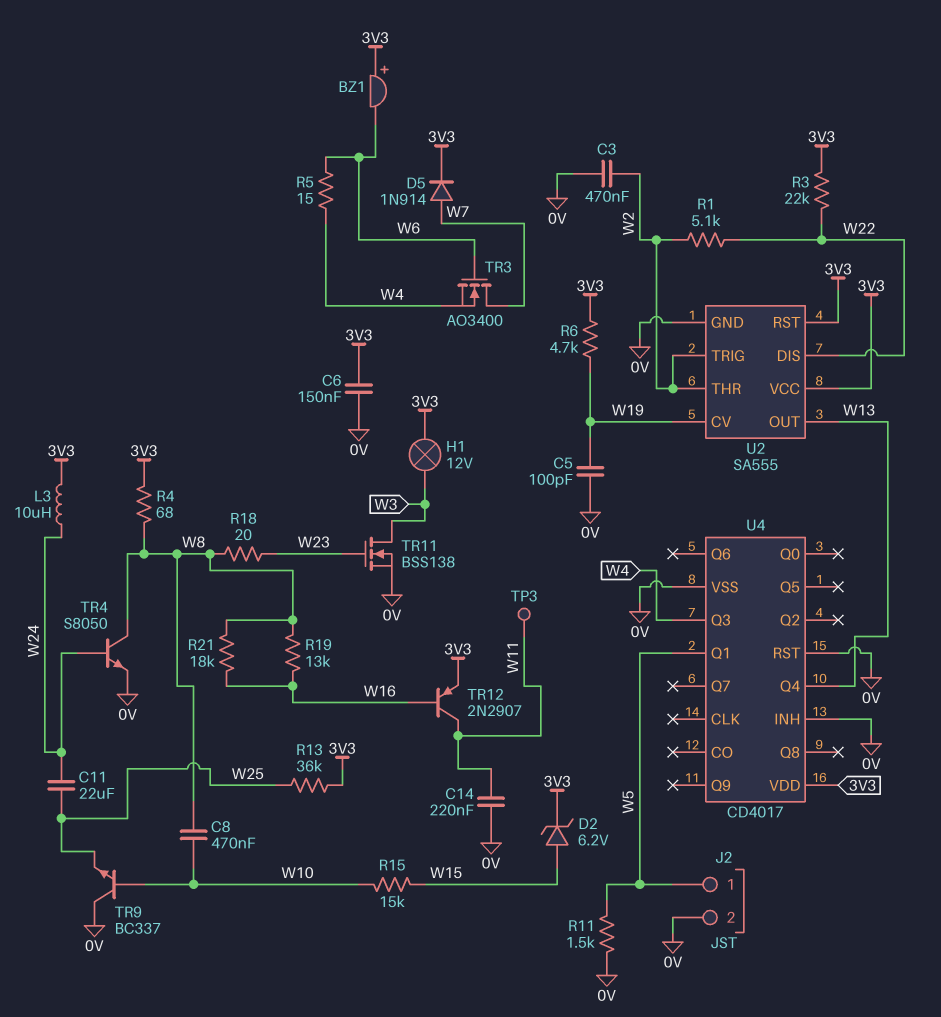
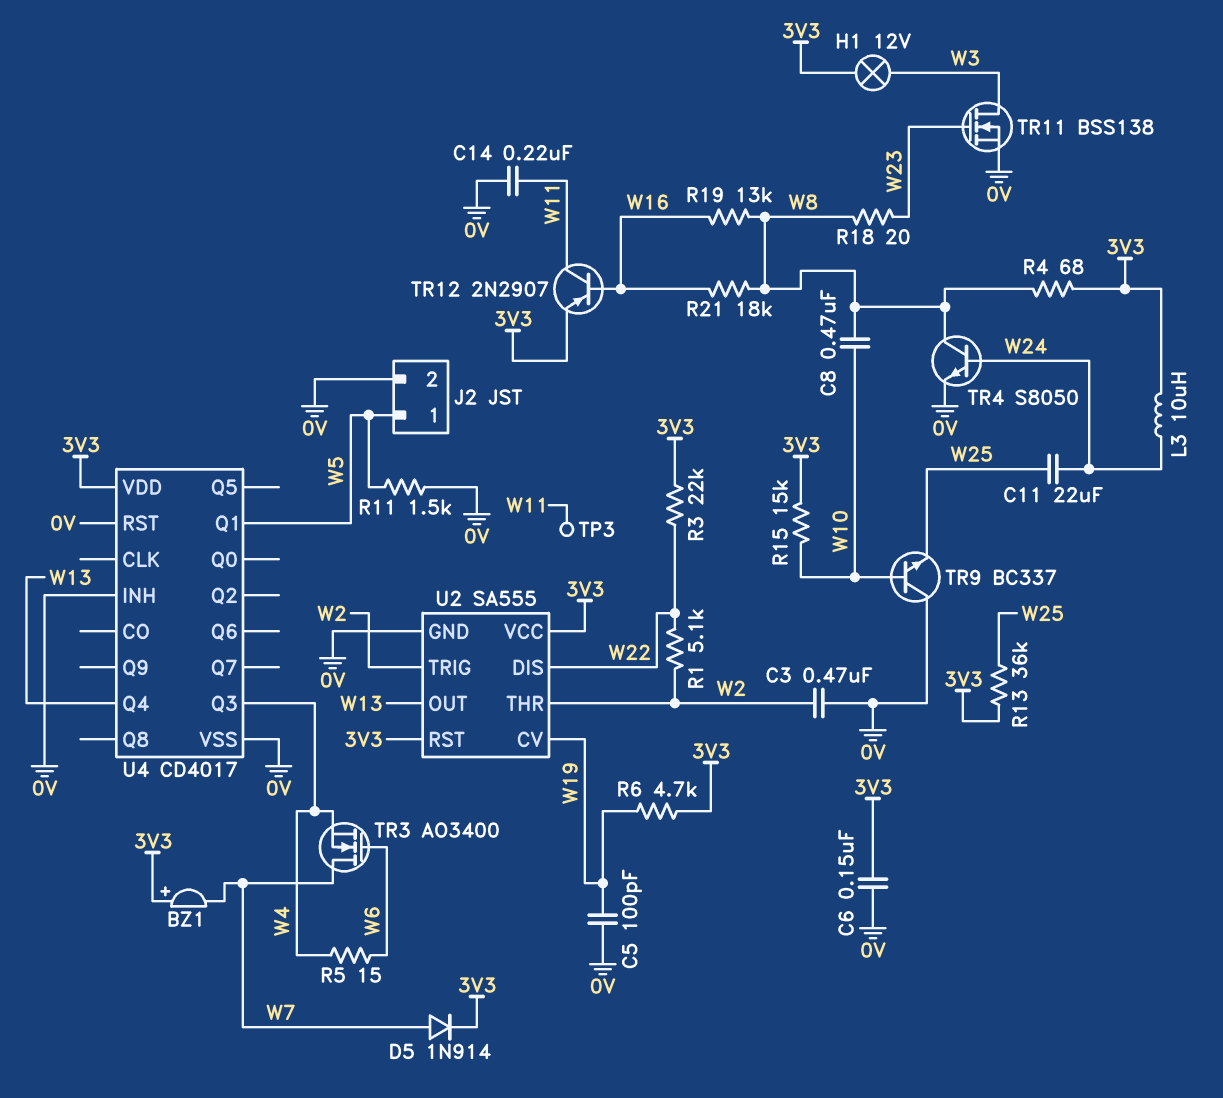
BZ1: buzzer (plus 3V3, minus W6) -> buzzer (plus 3V3, minus W7)
D2: zener 6.2V (A W15, K 3V3) -> none
R15: 15k (W10, W15) -> 15k (3V3, W10)

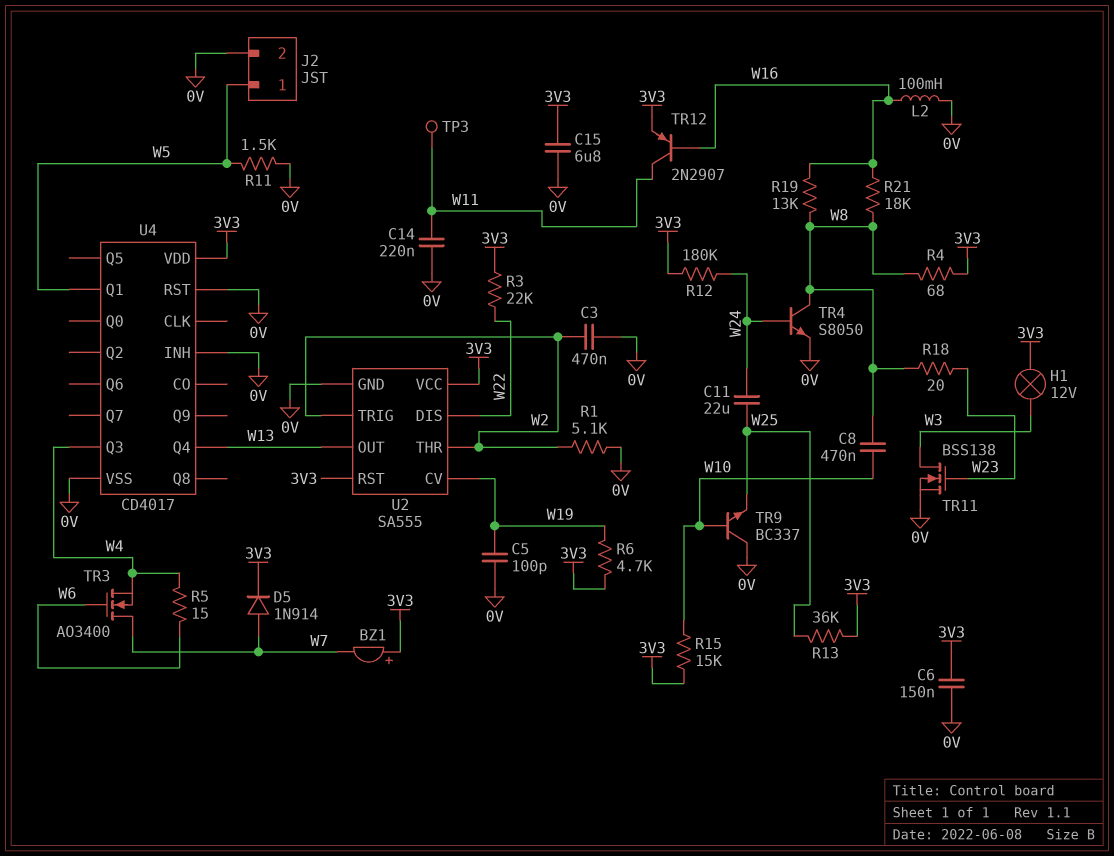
C15: none -> 6.8uF (0V, 3V3)
L2: none -> 100mH (0V, W16)
L3: 10uH (3V3, W24) -> none
R1: 5.1k (W2, W22) -> 5.1k (0V, W2)
R12: none -> 180k (3V3, W24)

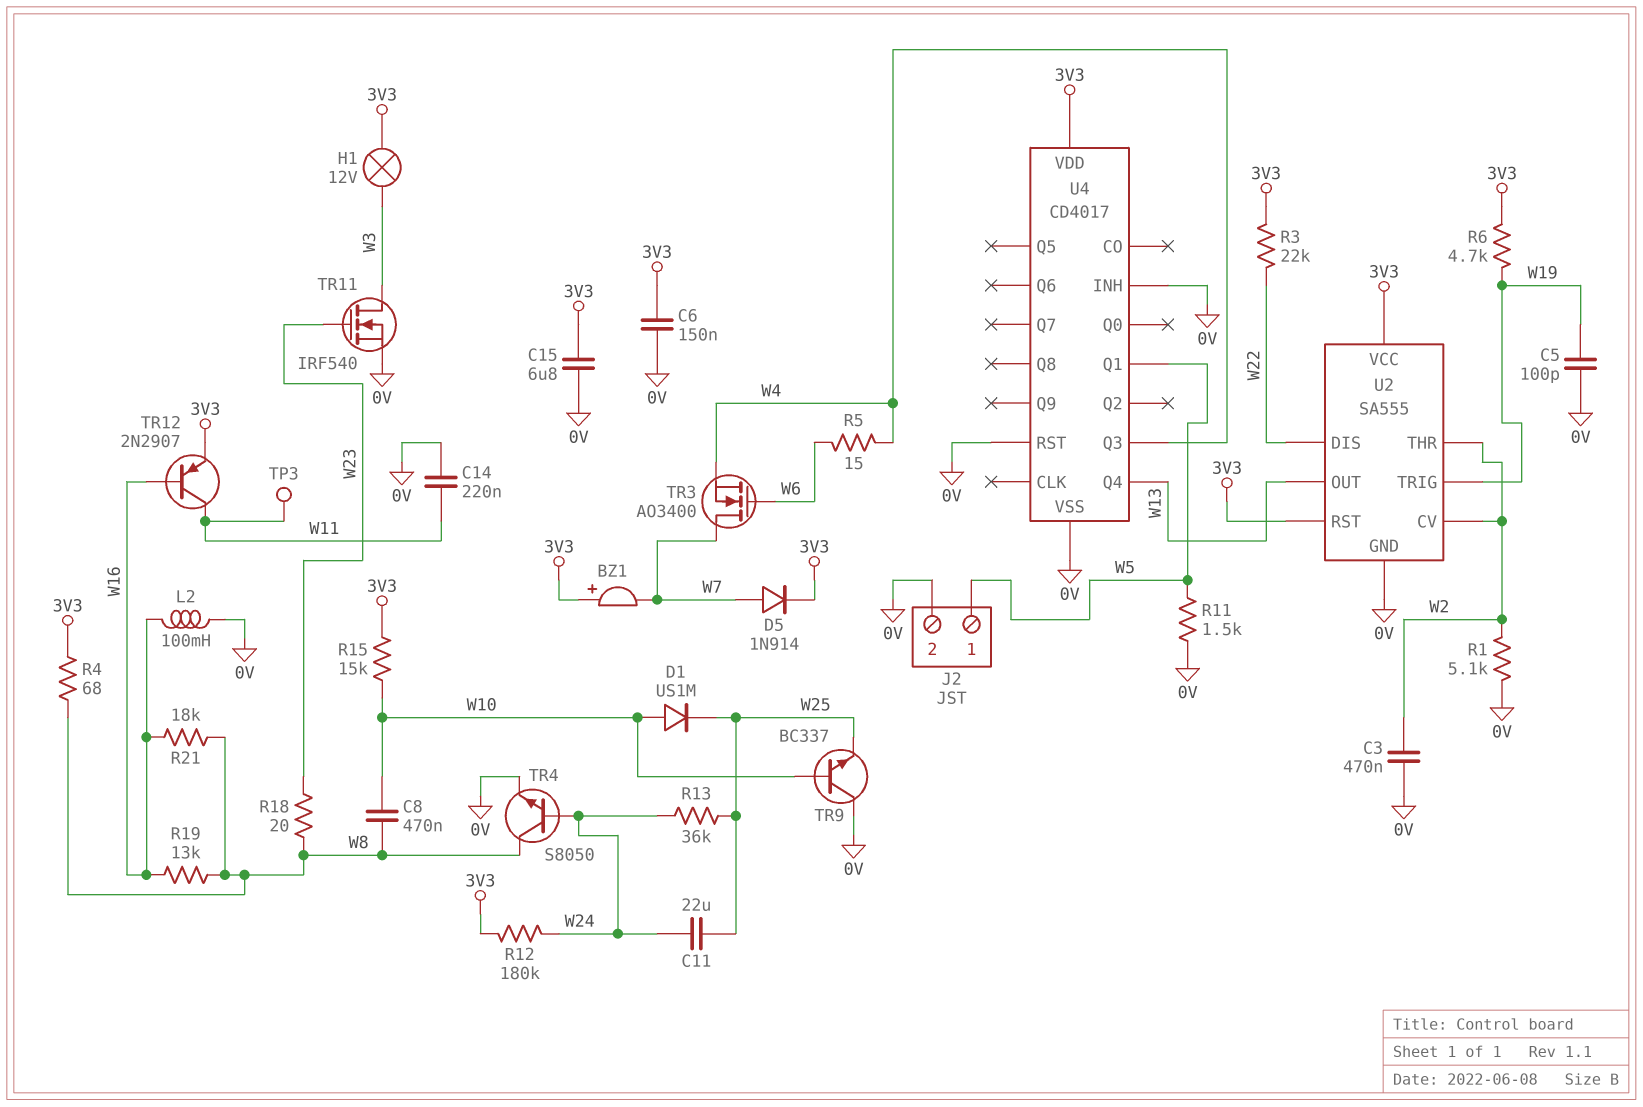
D1: none -> diode US1M (A W10, K W25)
R13: 36k (3V3, W25) -> 36k (W24, W25)
TR11: NMOS BSS138 (G W23, D W3, S 0V) -> NMOS IRF540 (G W23, D W3, S 0V)
U2 pin CV: W19 -> W2
U2 pin TRIG: W2 -> W19

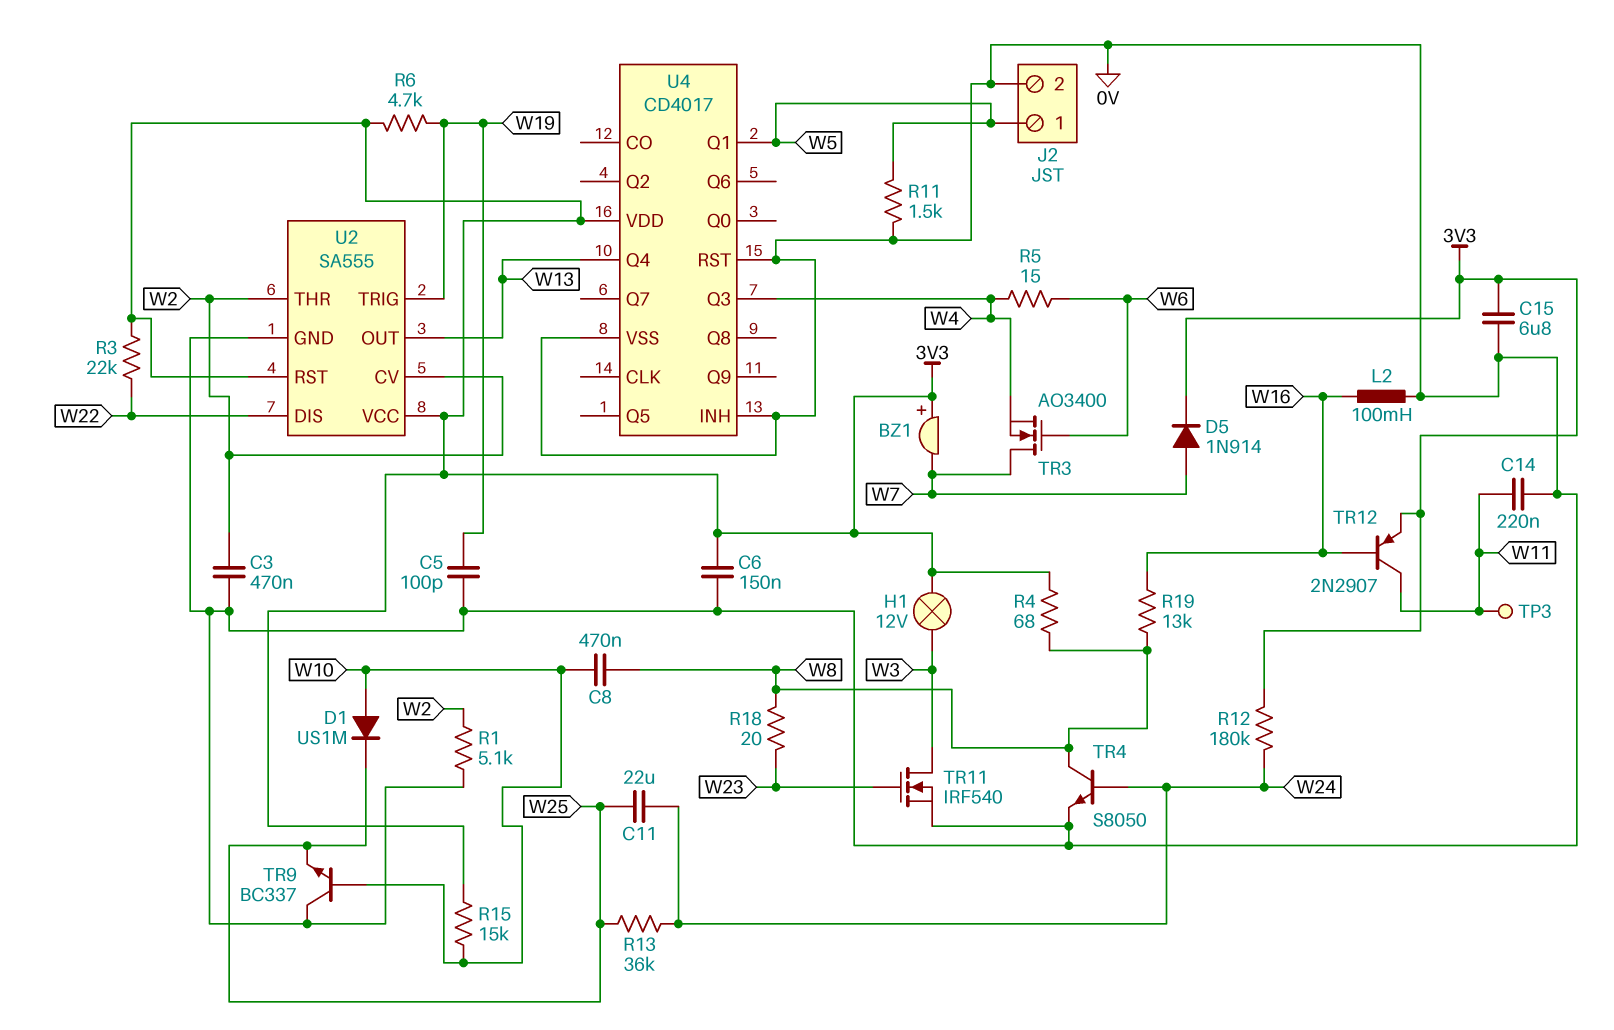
R21: 18k (W8, W16) -> none

